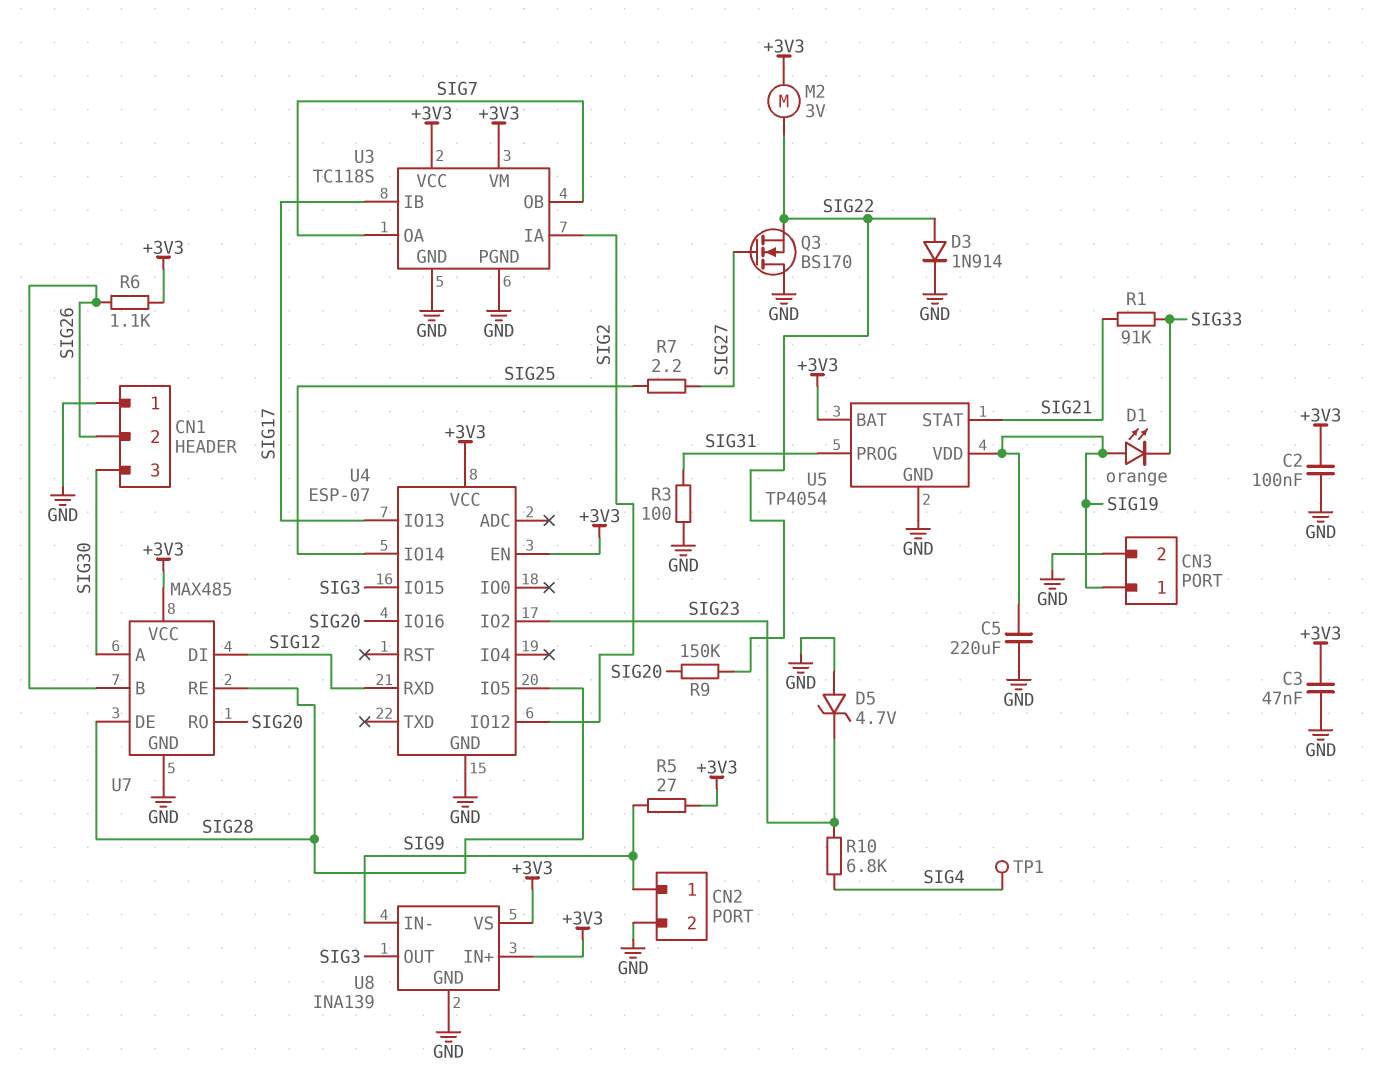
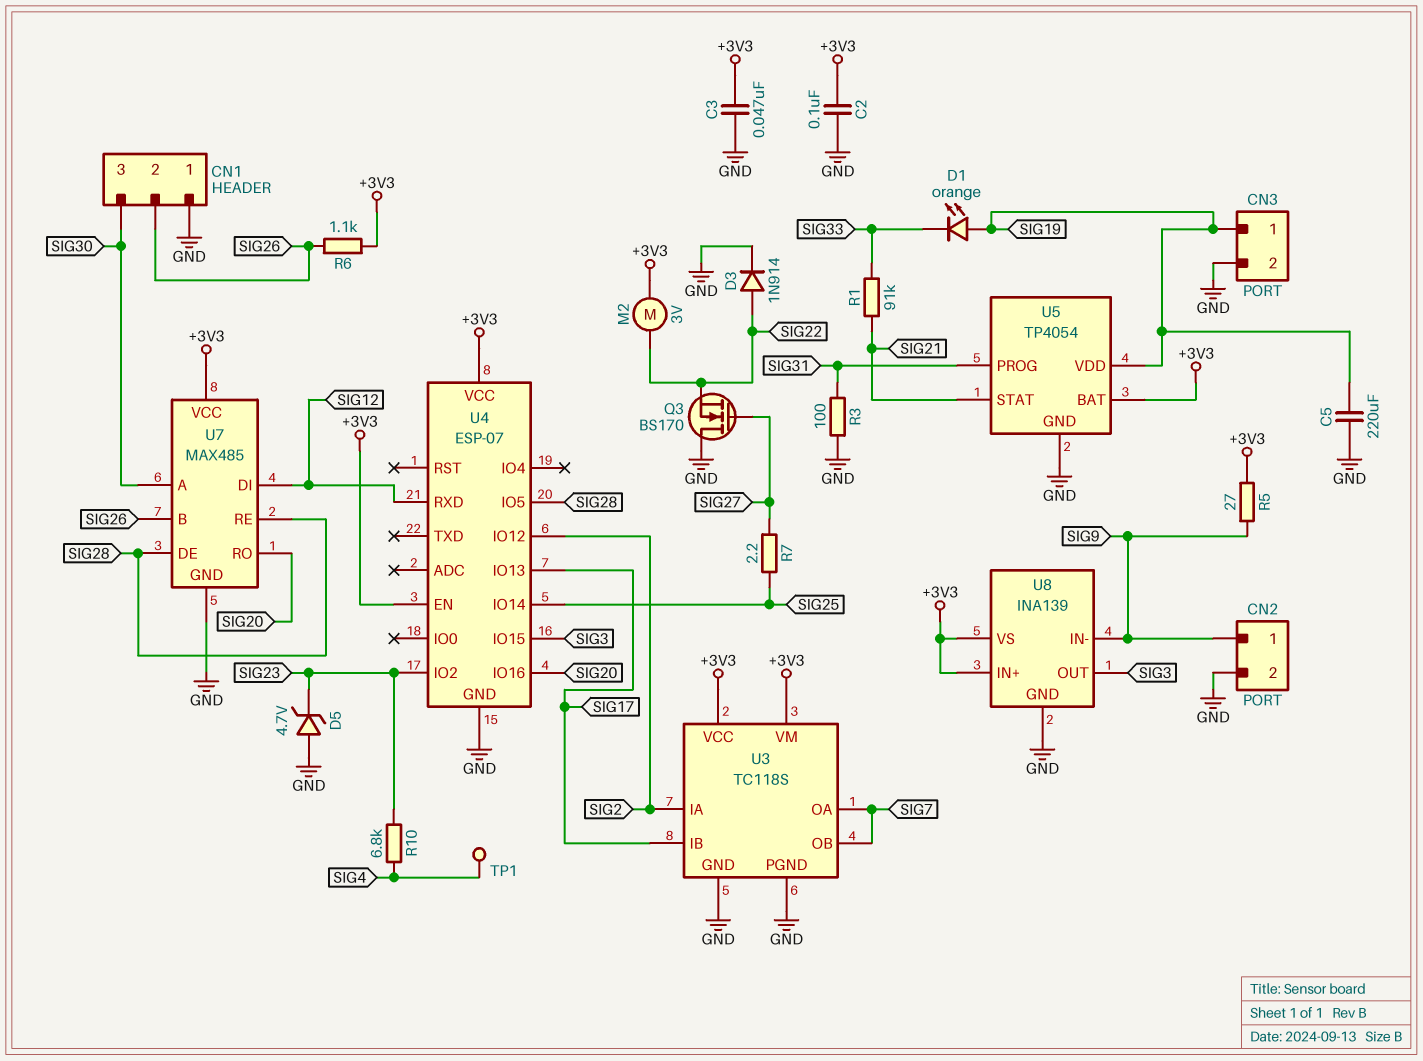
R9: 150k (SIG20, SIG22) -> none

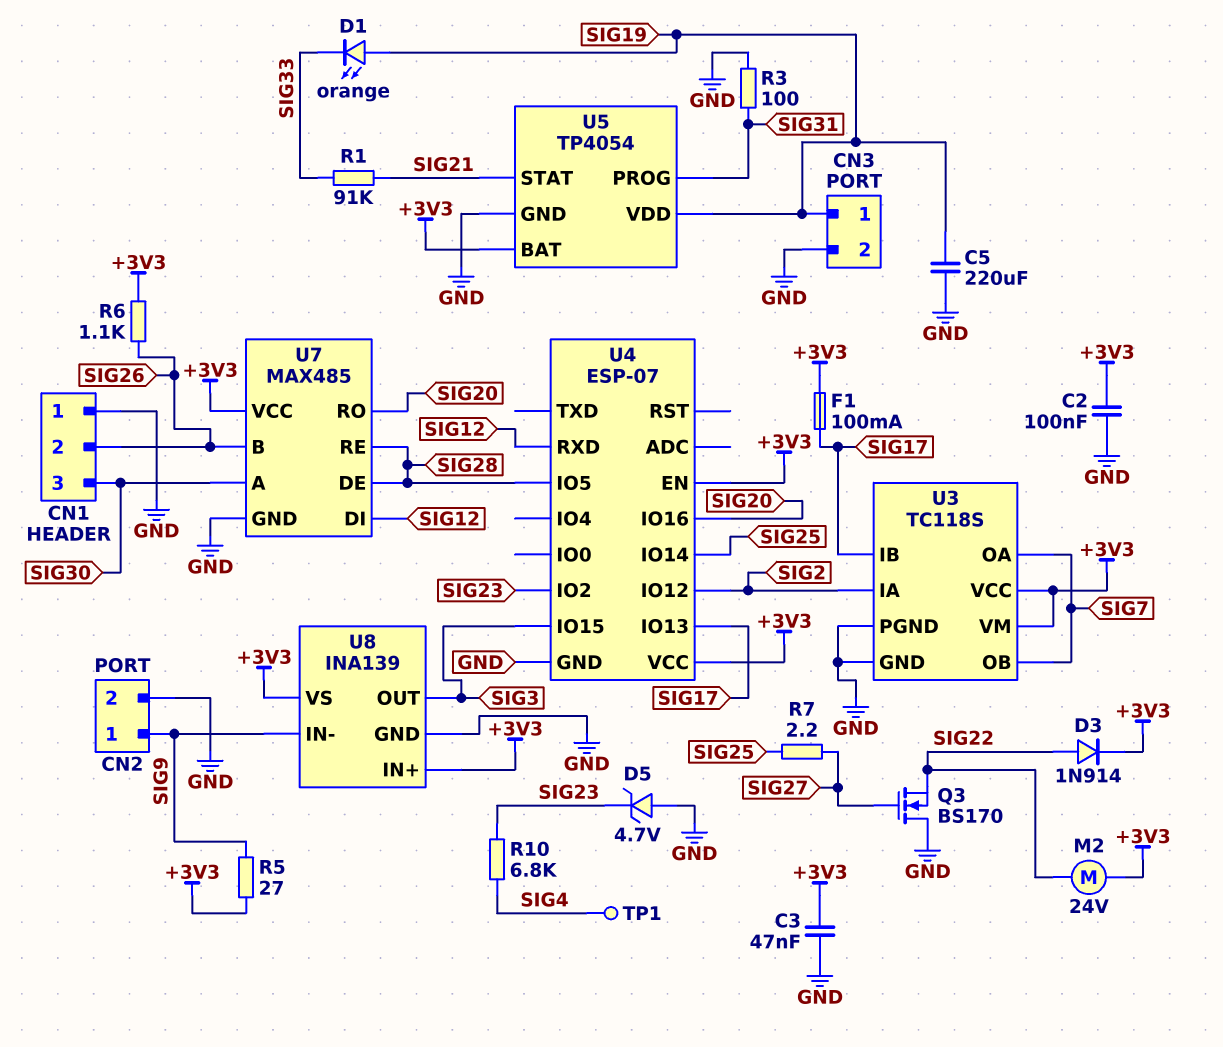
D3: diode 1N914 (A SIG22, K GND) -> diode 1N914 (A SIG22, K +3V3)
F1: none -> 100mA (+3V3, SIG17)
M2: motor 3V (+3V3, SIG22) -> motor 24V (+3V3, SIG22)

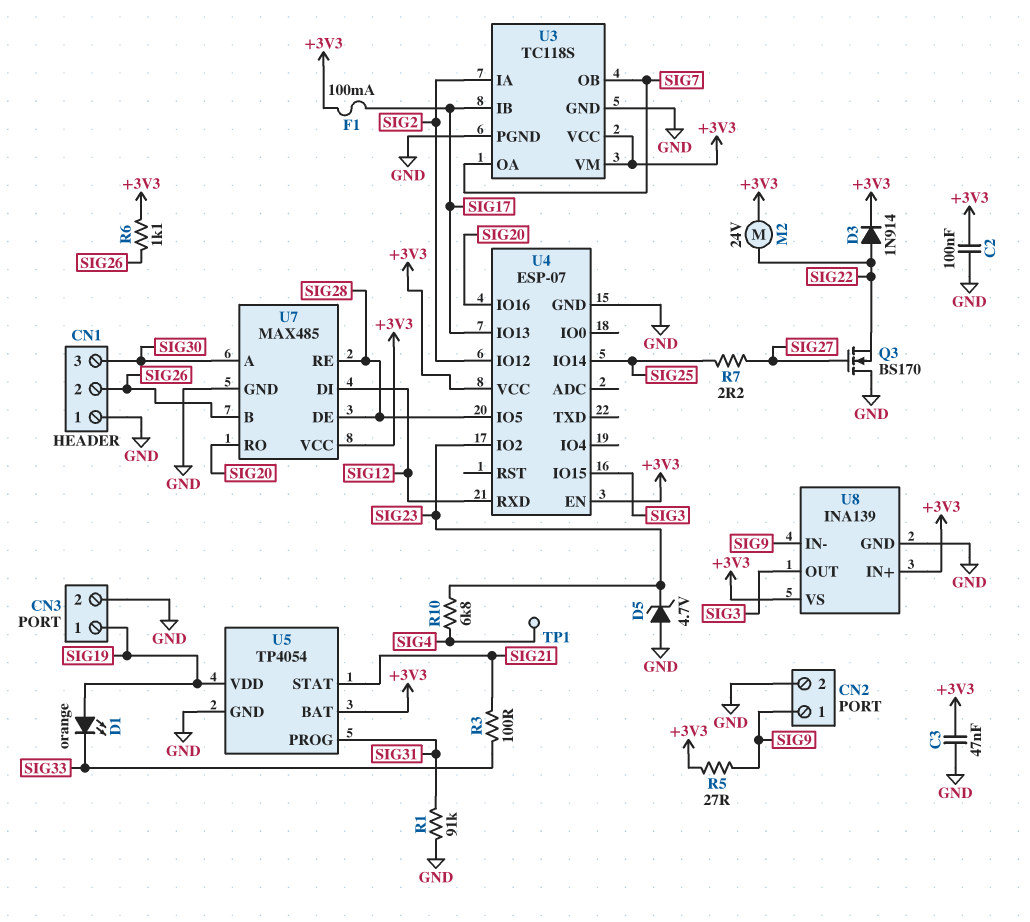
C5: 220uF (GND, SIG19) -> none
R1: 91k (SIG21, SIG33) -> 91k (GND, SIG31)
R3: 100 (GND, SIG31) -> 100 (SIG21, SIG33)

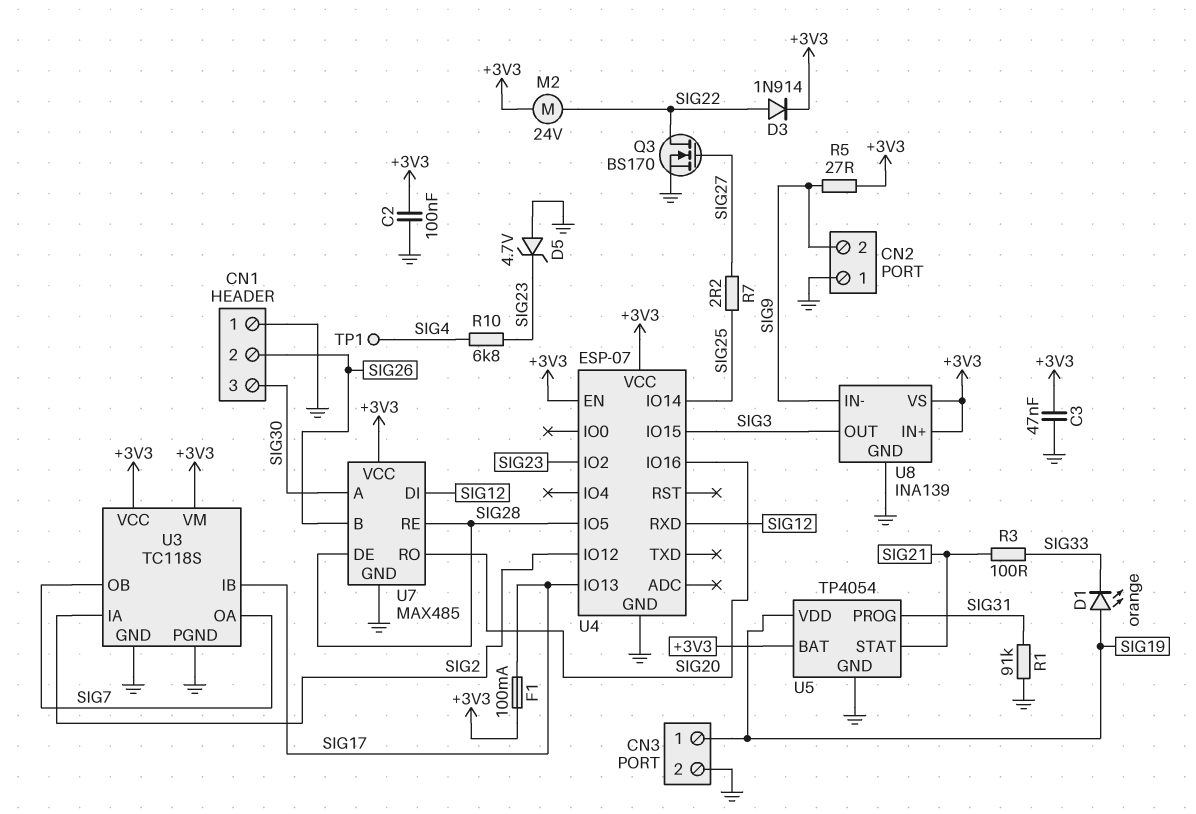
CN2 pin 1: SIG9 -> GND
CN2 pin 2: GND -> SIG9
Q3: NMOS BS170 (G SIG27, D GND, S SIG22) -> NMOS BS170 (G SIG27, D SIG22, S GND)
R6: 1.1k (+3V3, SIG26) -> none

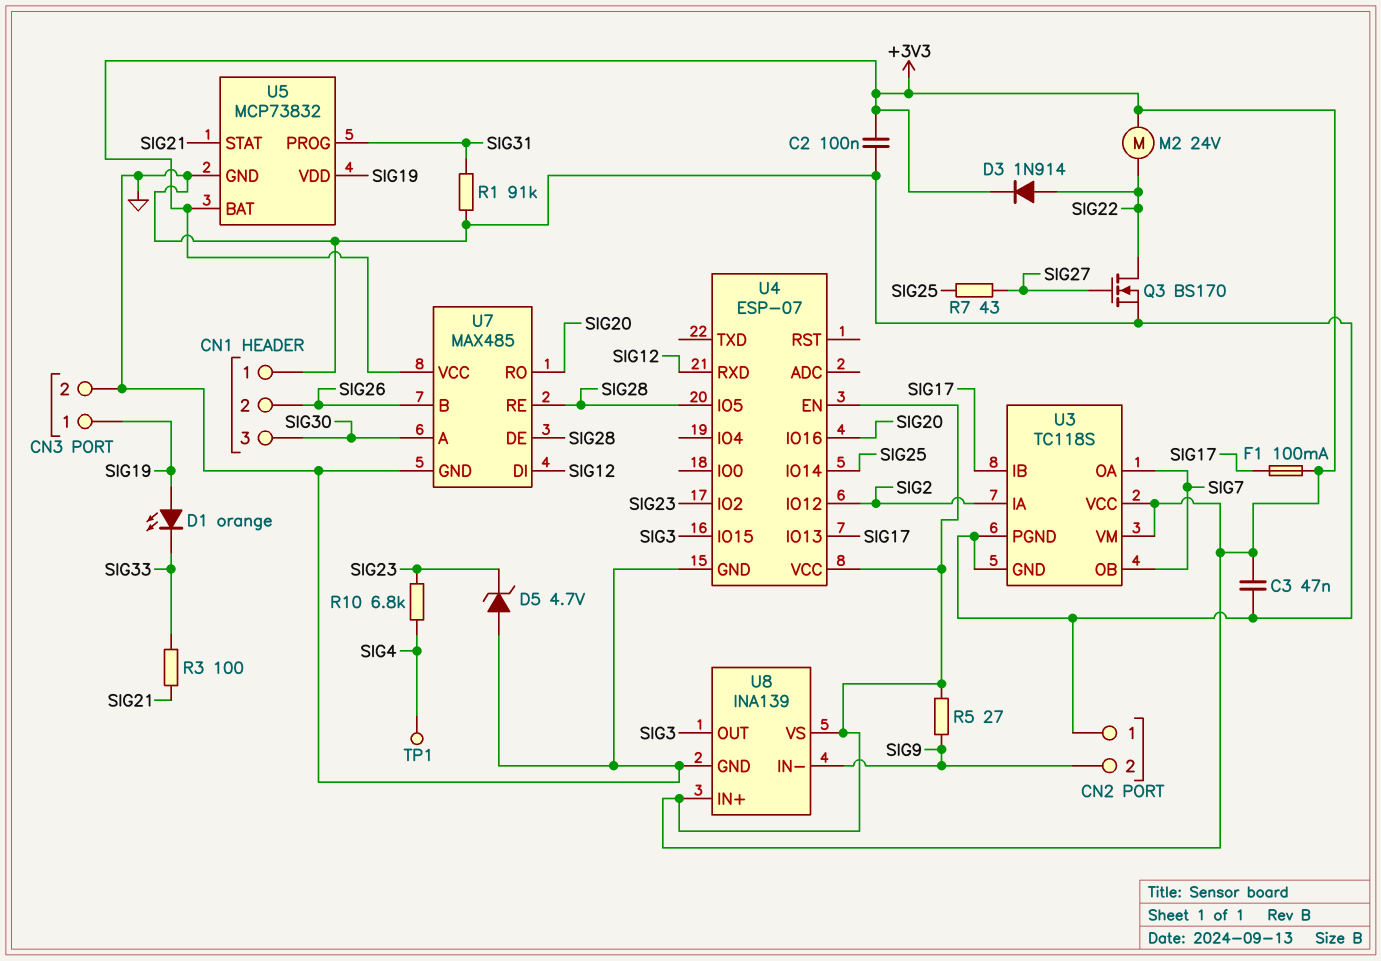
R7: 2.2 (SIG25, SIG27) -> 43 (SIG25, SIG27)
U5: TP4054 -> MCP73832

